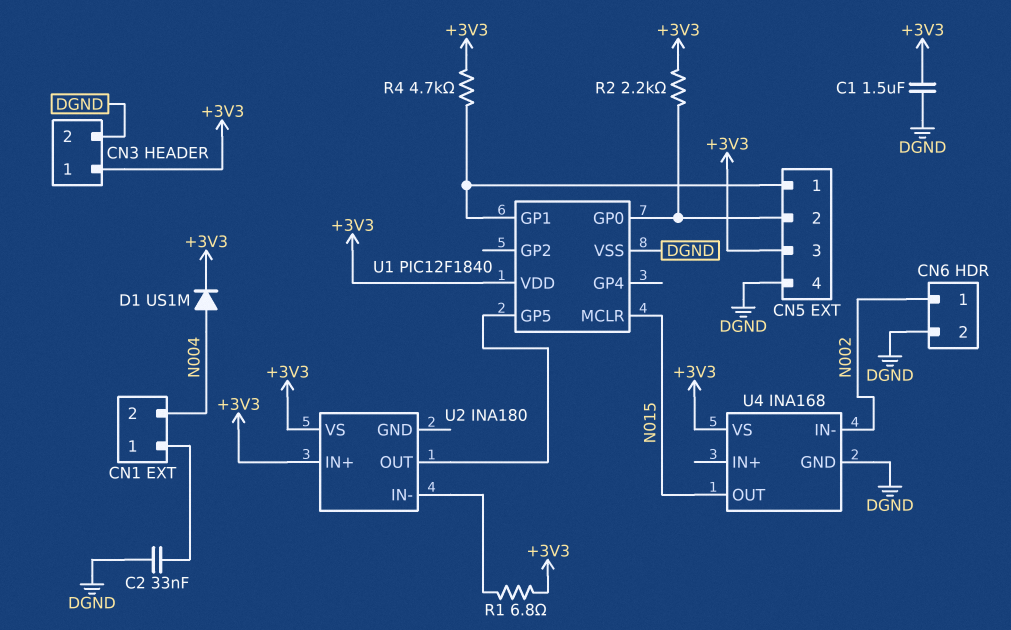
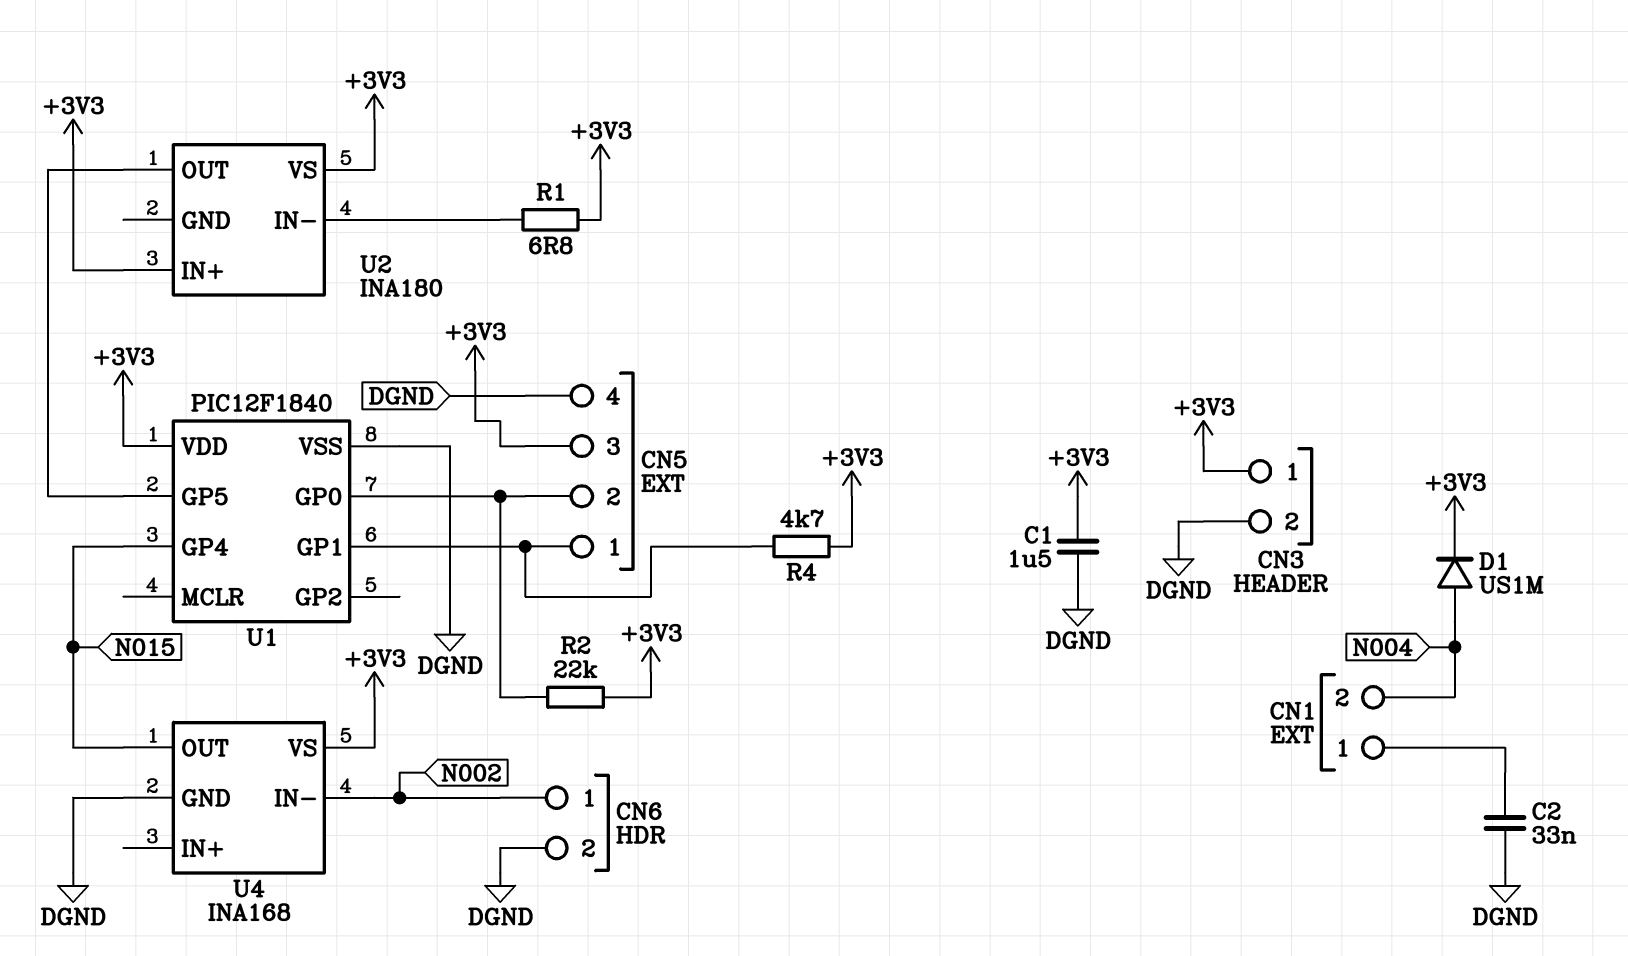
R2: 2.2k (+3V3, CN5/2) -> 22k (+3V3, CN5/2)
U1 pin GP4: none -> N015
U1 pin MCLR: N015 -> none

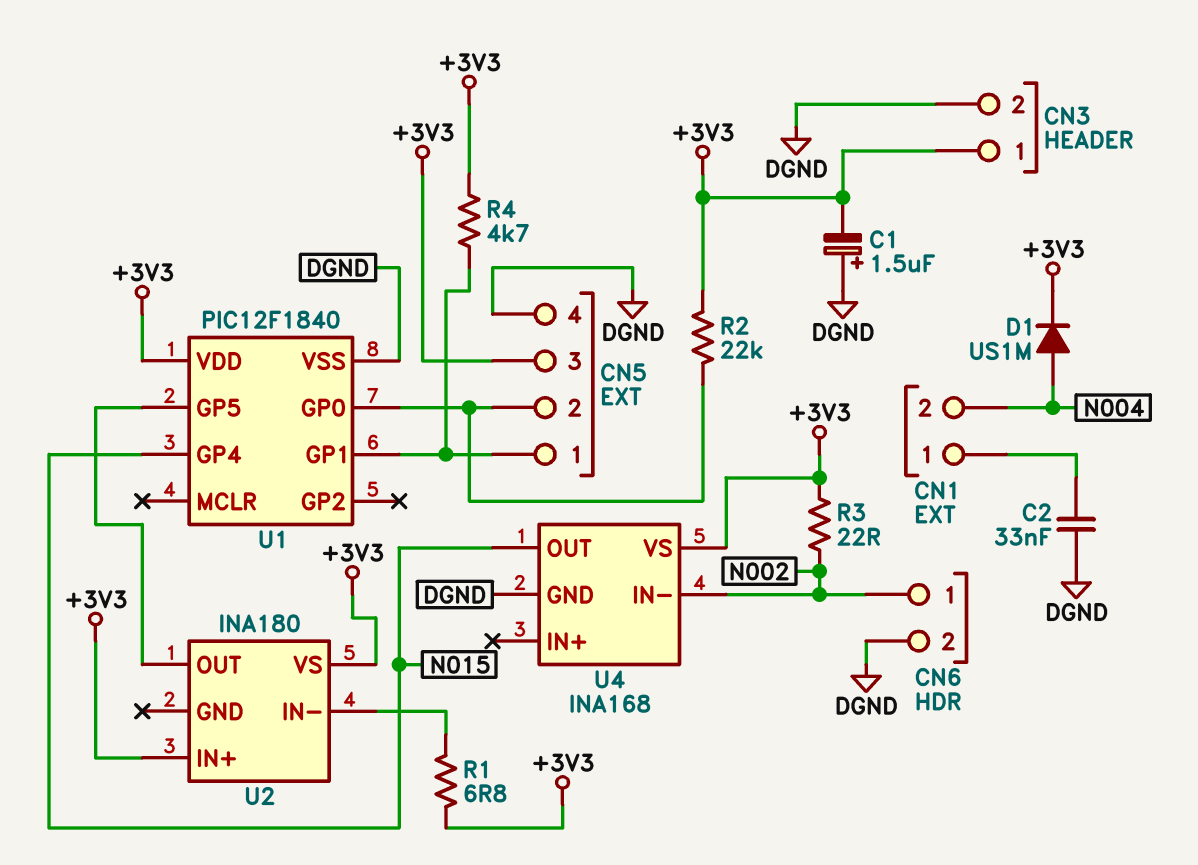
C1: 1.5uF (+3V3, DGND) -> 1.5uF (plus DGND, minus +3V3)
R3: none -> 22 (+3V3, N002)

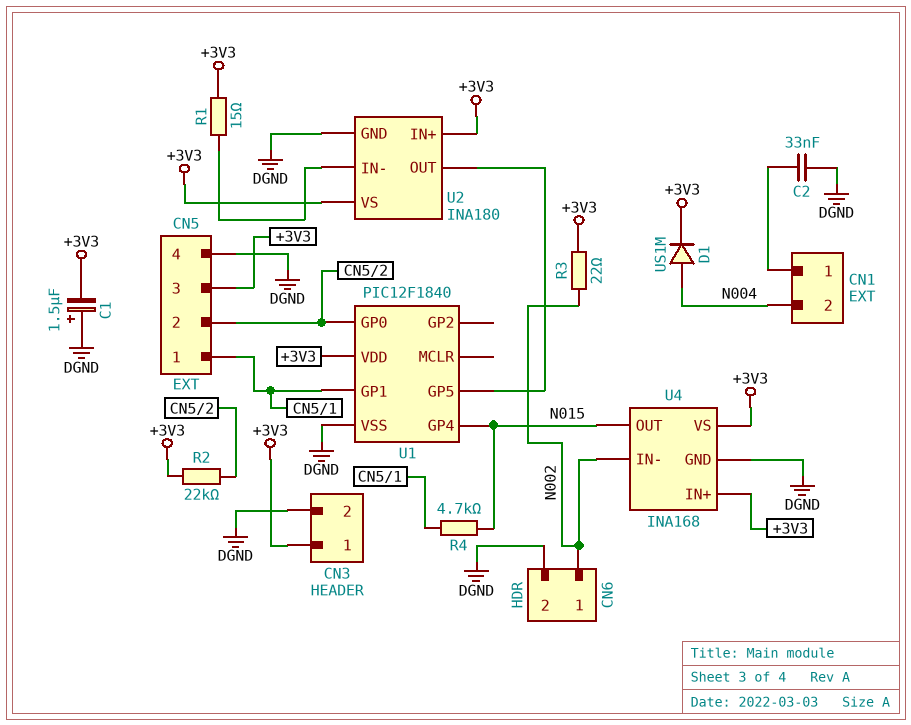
R1: 6.8 (+3V3, U2/IN-) -> 15 (+3V3, U2/IN-)
R4: 4.7k (+3V3, CN5/1) -> 4.7k (CN5/1, N015)
U2 pin GND: none -> DGND
U4 pin IN+: none -> +3V3

